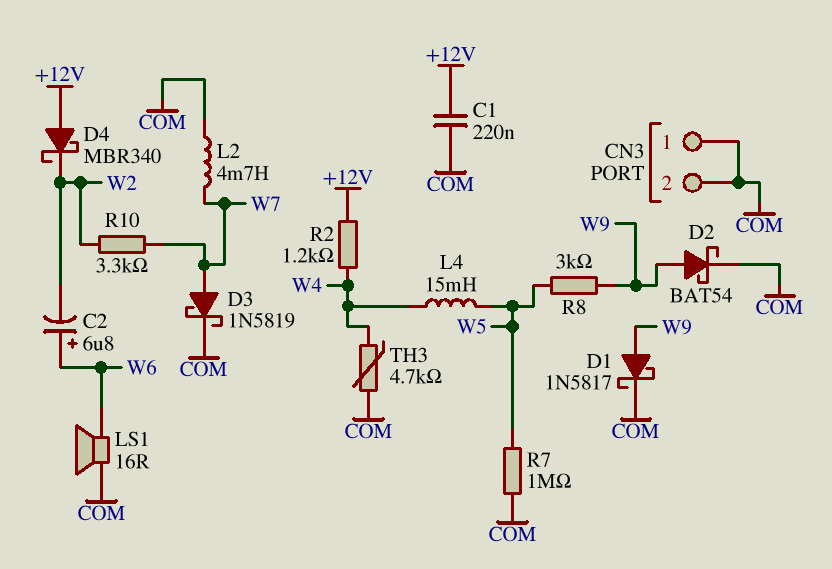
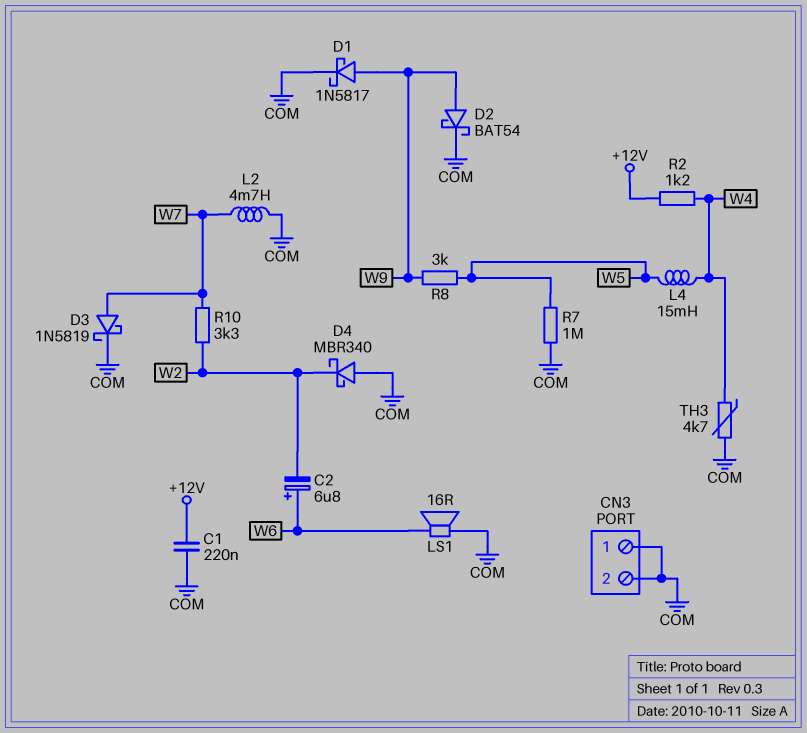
D4: schottky MBR340 (A +12V, K W2) -> schottky MBR340 (A COM, K W2)

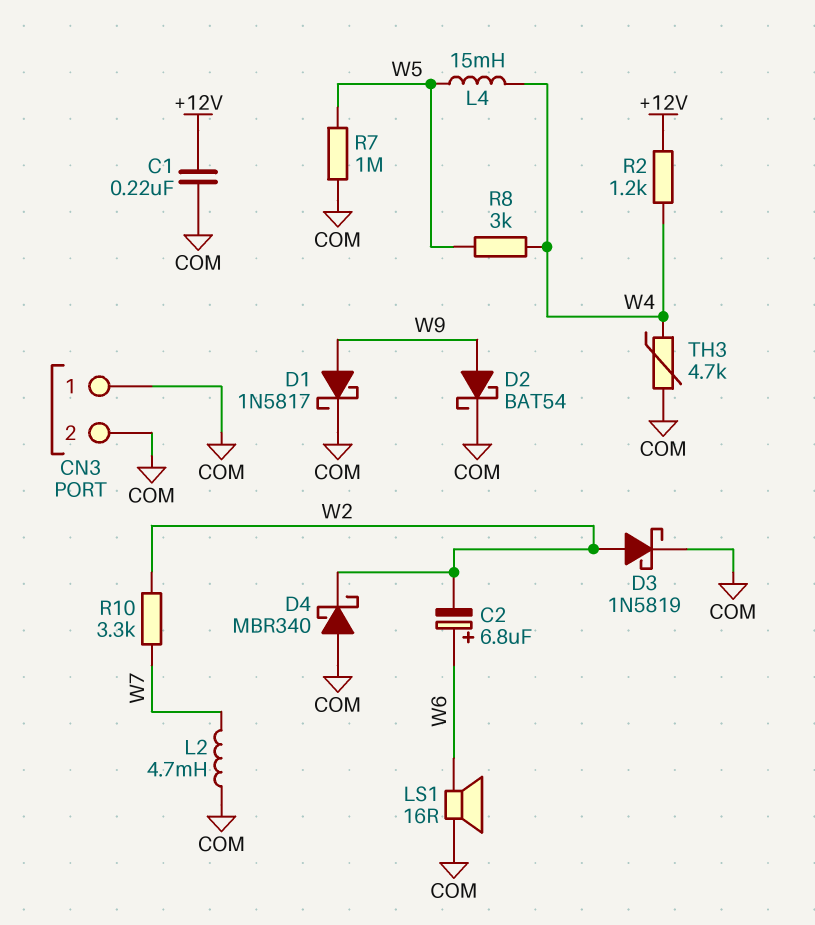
D3: schottky 1N5819 (A W7, K COM) -> schottky 1N5819 (A W2, K COM)
R8: 3k (W5, W9) -> 3k (W4, W5)

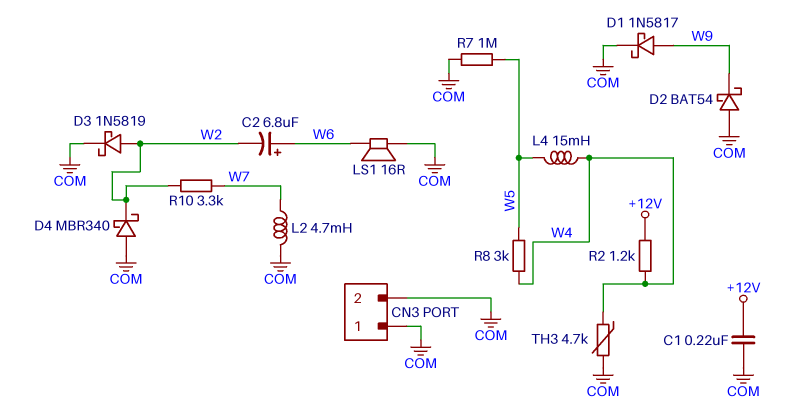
D2: schottky BAT54 (A W9, K COM) -> schottky BAT54 (A COM, K W9)

